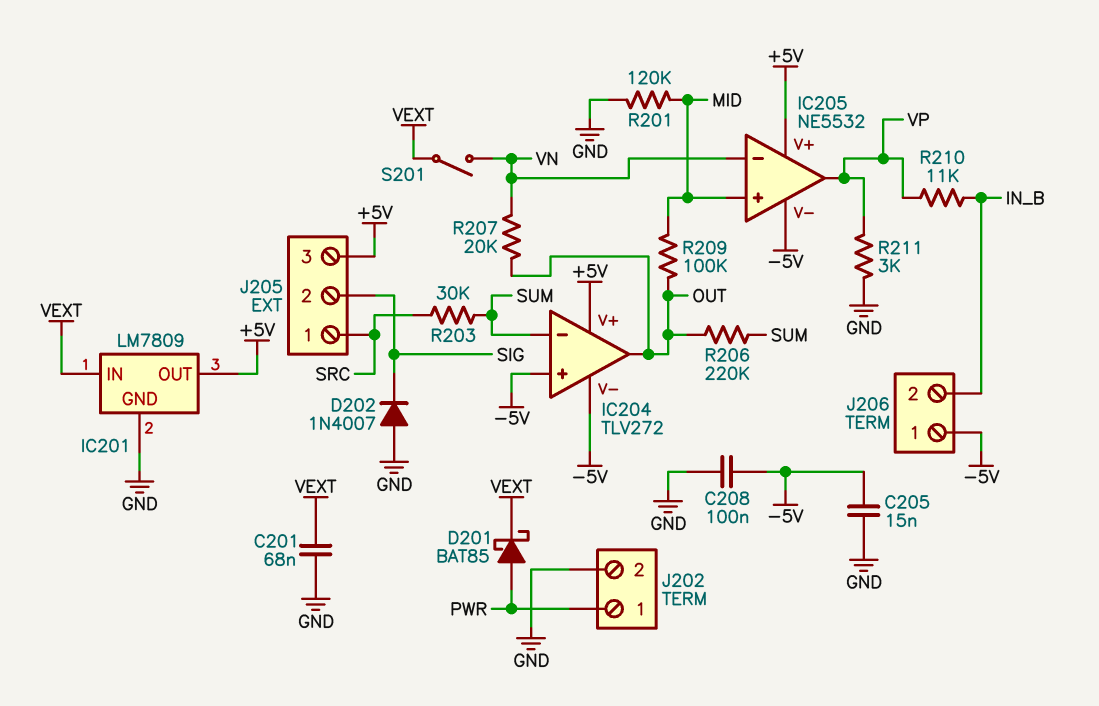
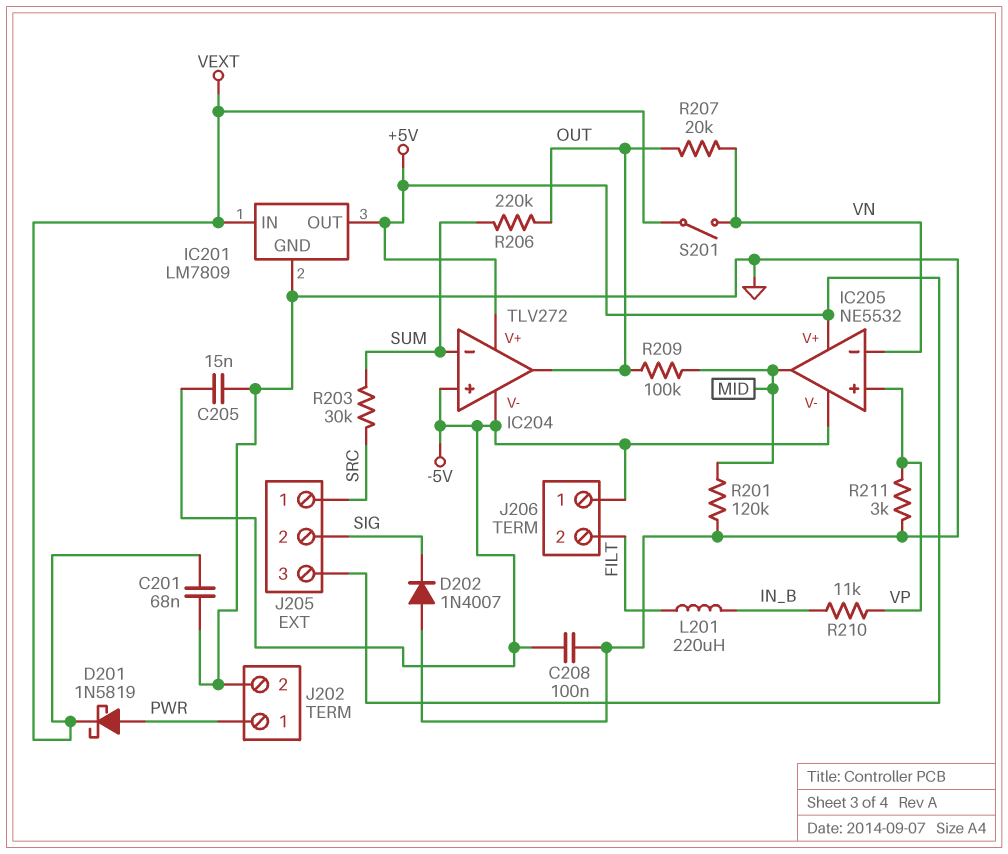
D201: schottky BAT85 (A PWR, K VEXT) -> schottky 1N5819 (A PWR, K VEXT)
IC205 pin in+: MID -> VP
IC205 pin out: VP -> MID
J206 pin 2: IN_B -> FILT
L201: none -> 220uH (FILT, IN_B)

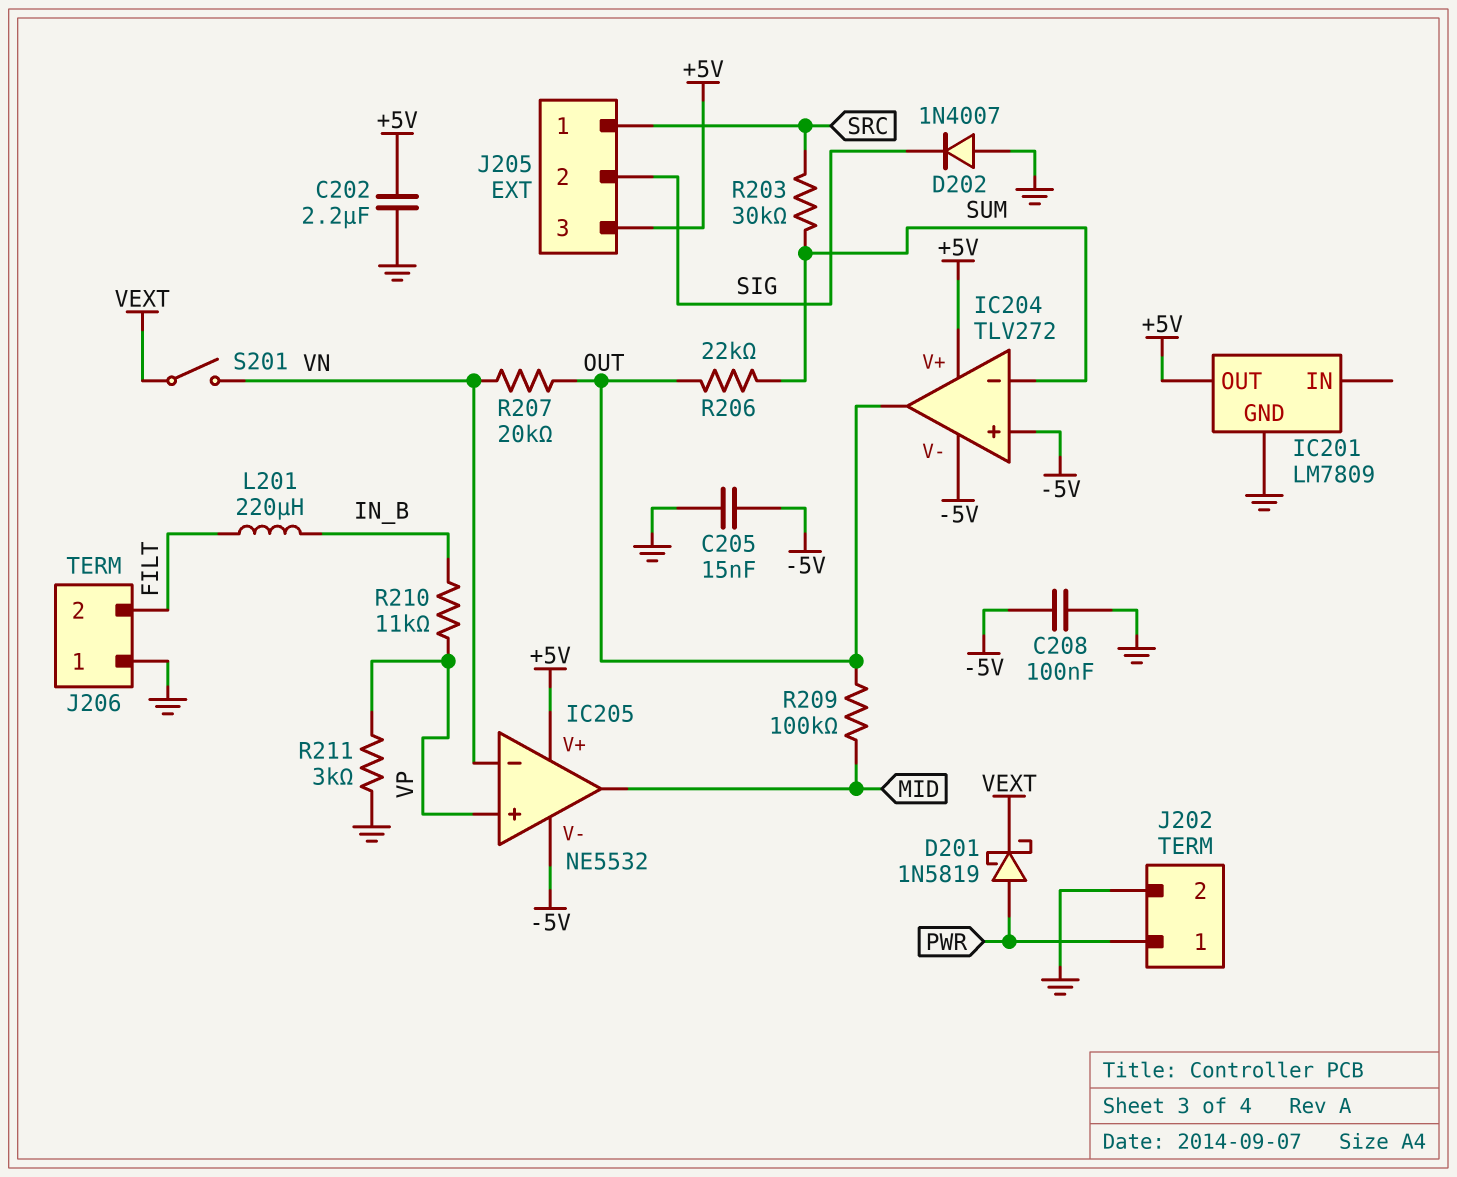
C201: 68nF (GND, VEXT) -> none
C202: none -> 2.2uF (+5V, GND)
IC201 pin IN: VEXT -> none
J206 pin 1: -5V -> GND
R201: 120k (GND, MID) -> none
R206: 220k (OUT, SUM) -> 22k (OUT, SUM)

